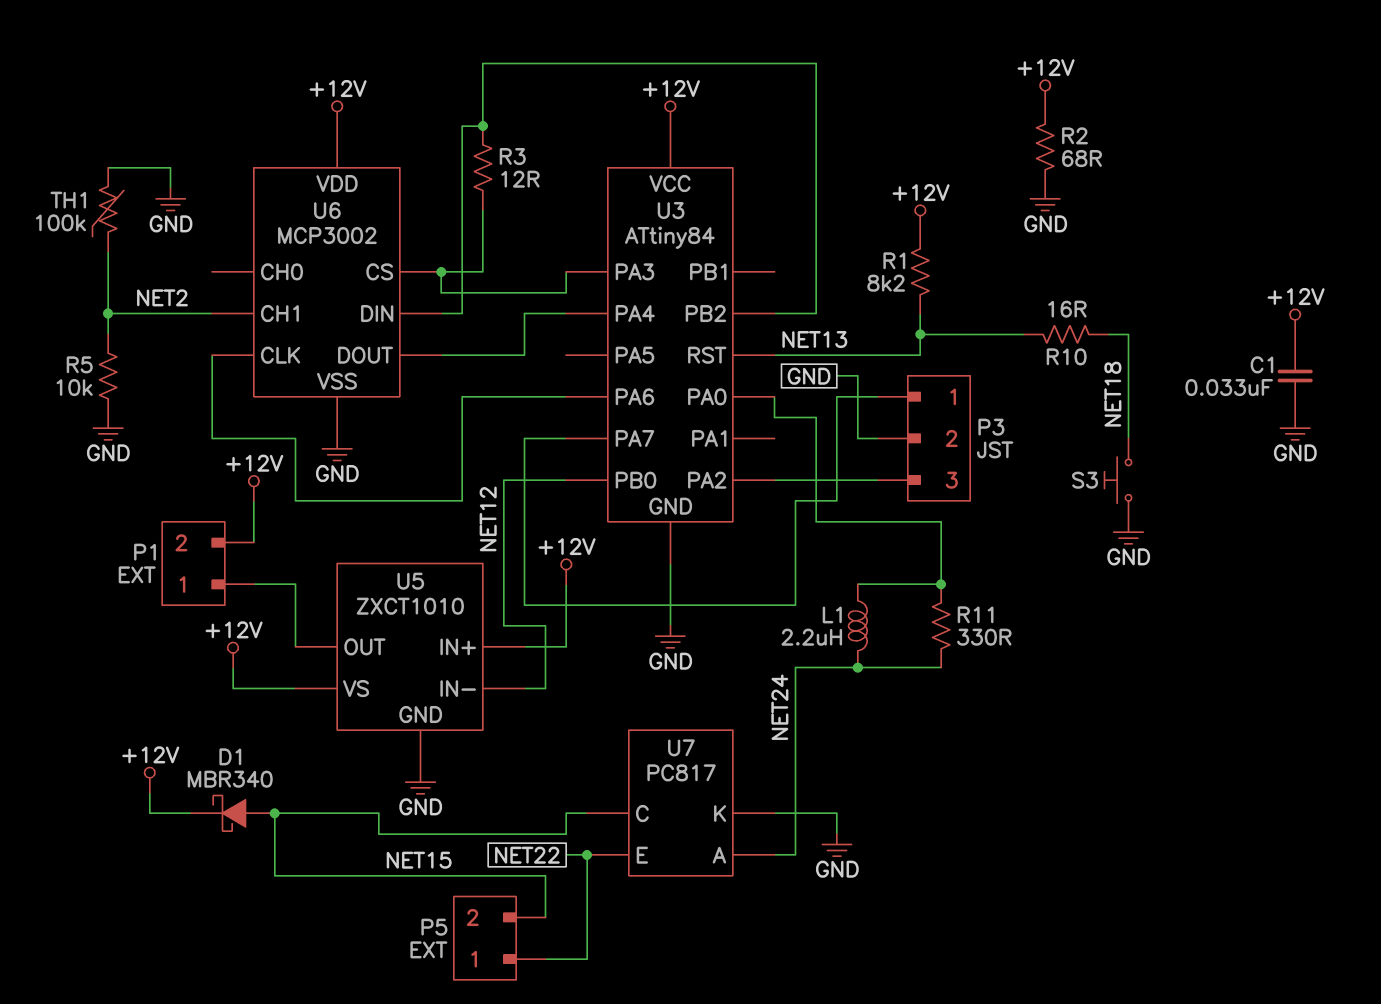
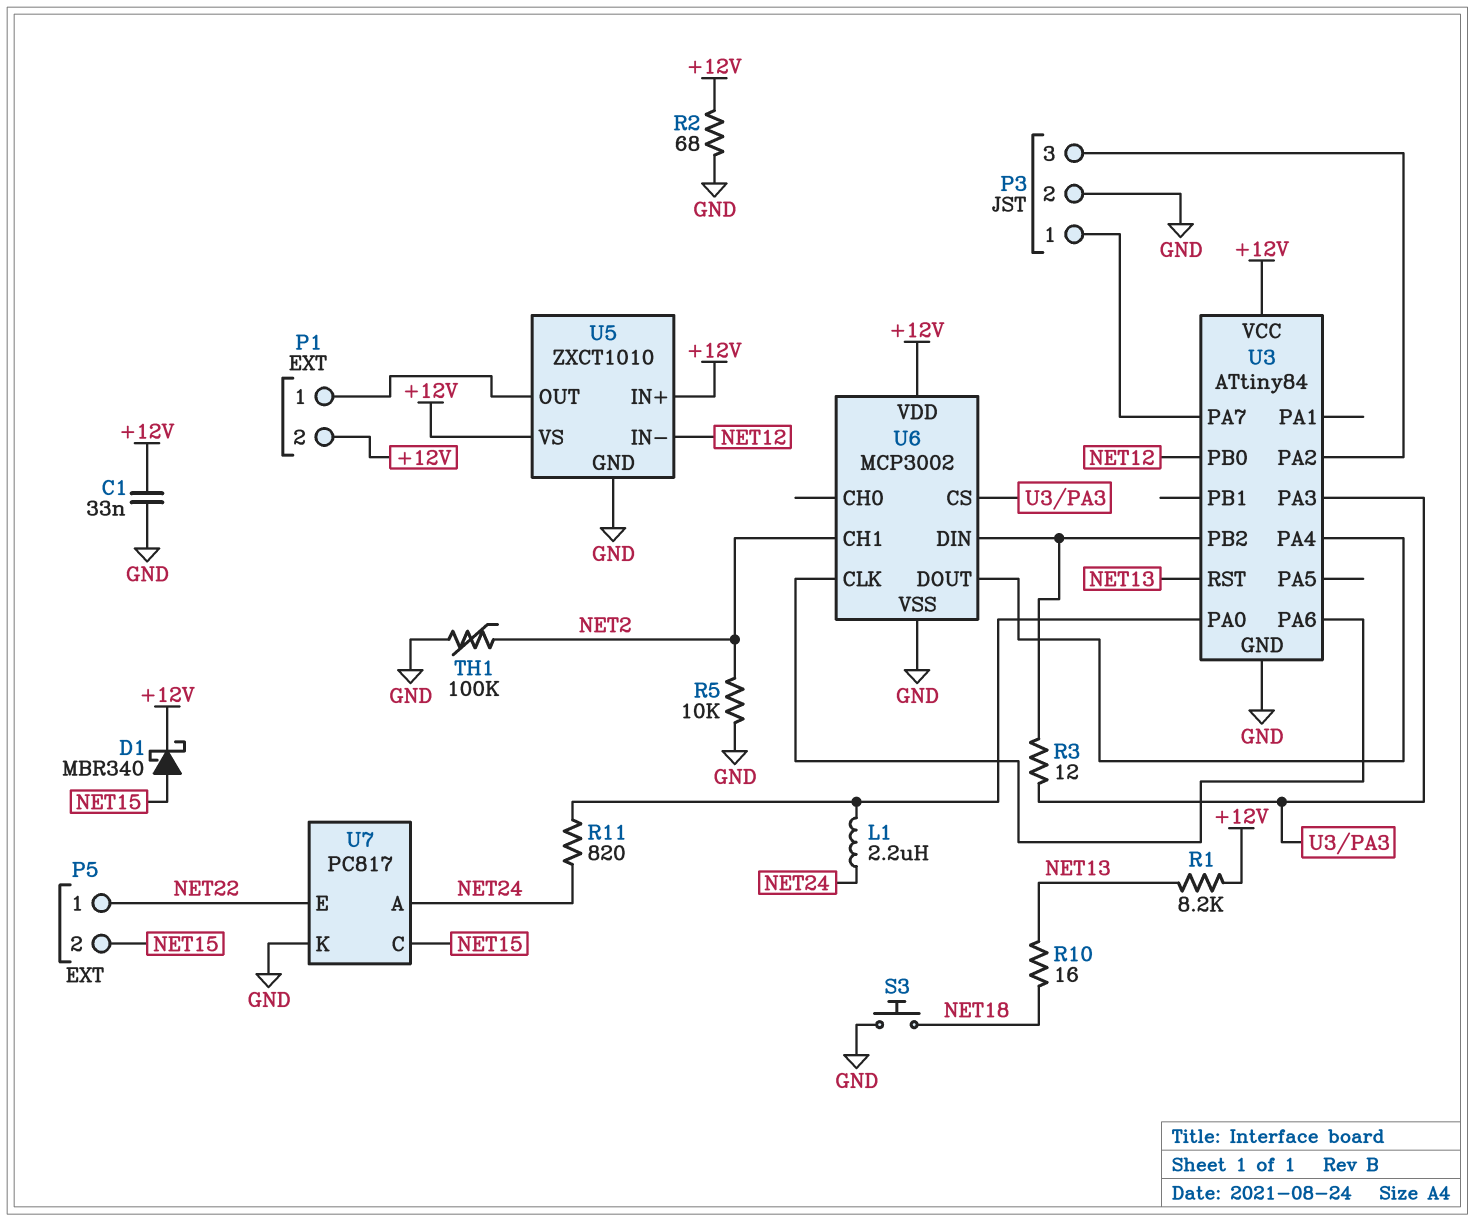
R11: 330 (NET24, U3/PA0) -> 820 (NET24, U3/PA0)

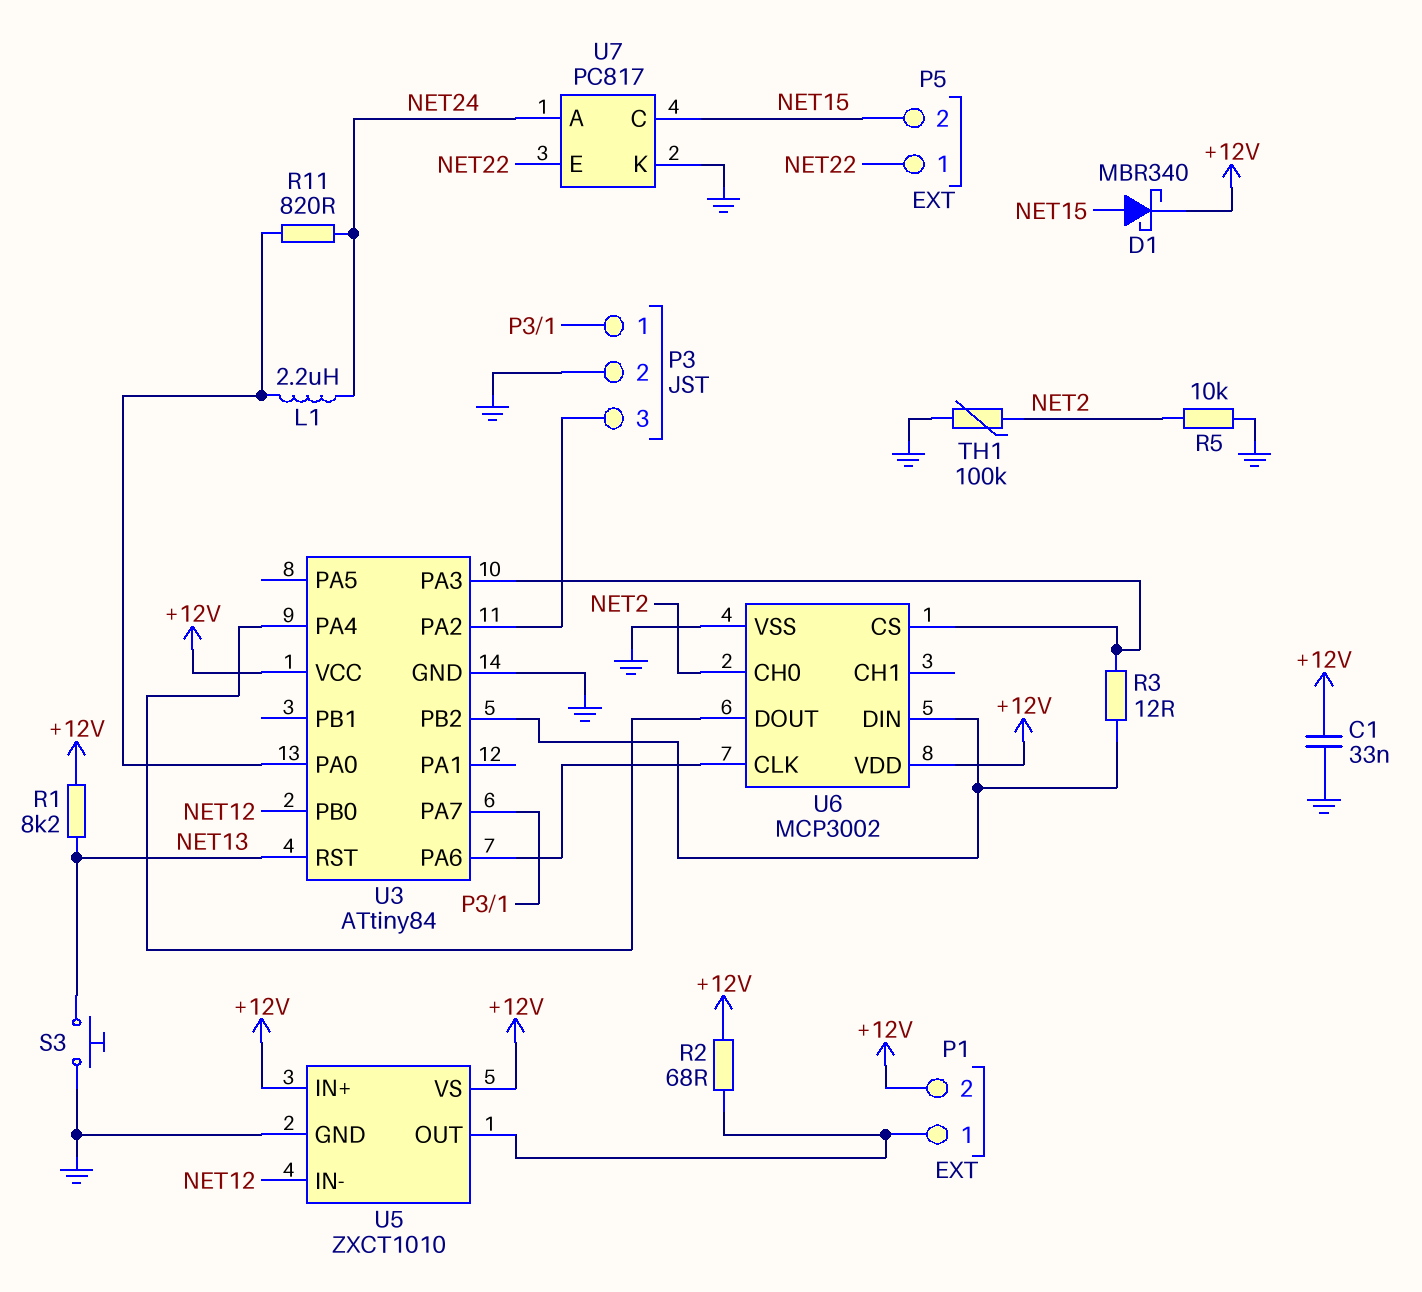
R2: 68 (+12V, GND) -> 68 (+12V, P1/1)
R10: 16 (NET13, NET18) -> none
S3: button (GND, NET18) -> button (GND, NET13)
U6 pin CH0: none -> NET2
U6 pin CH1: NET2 -> none

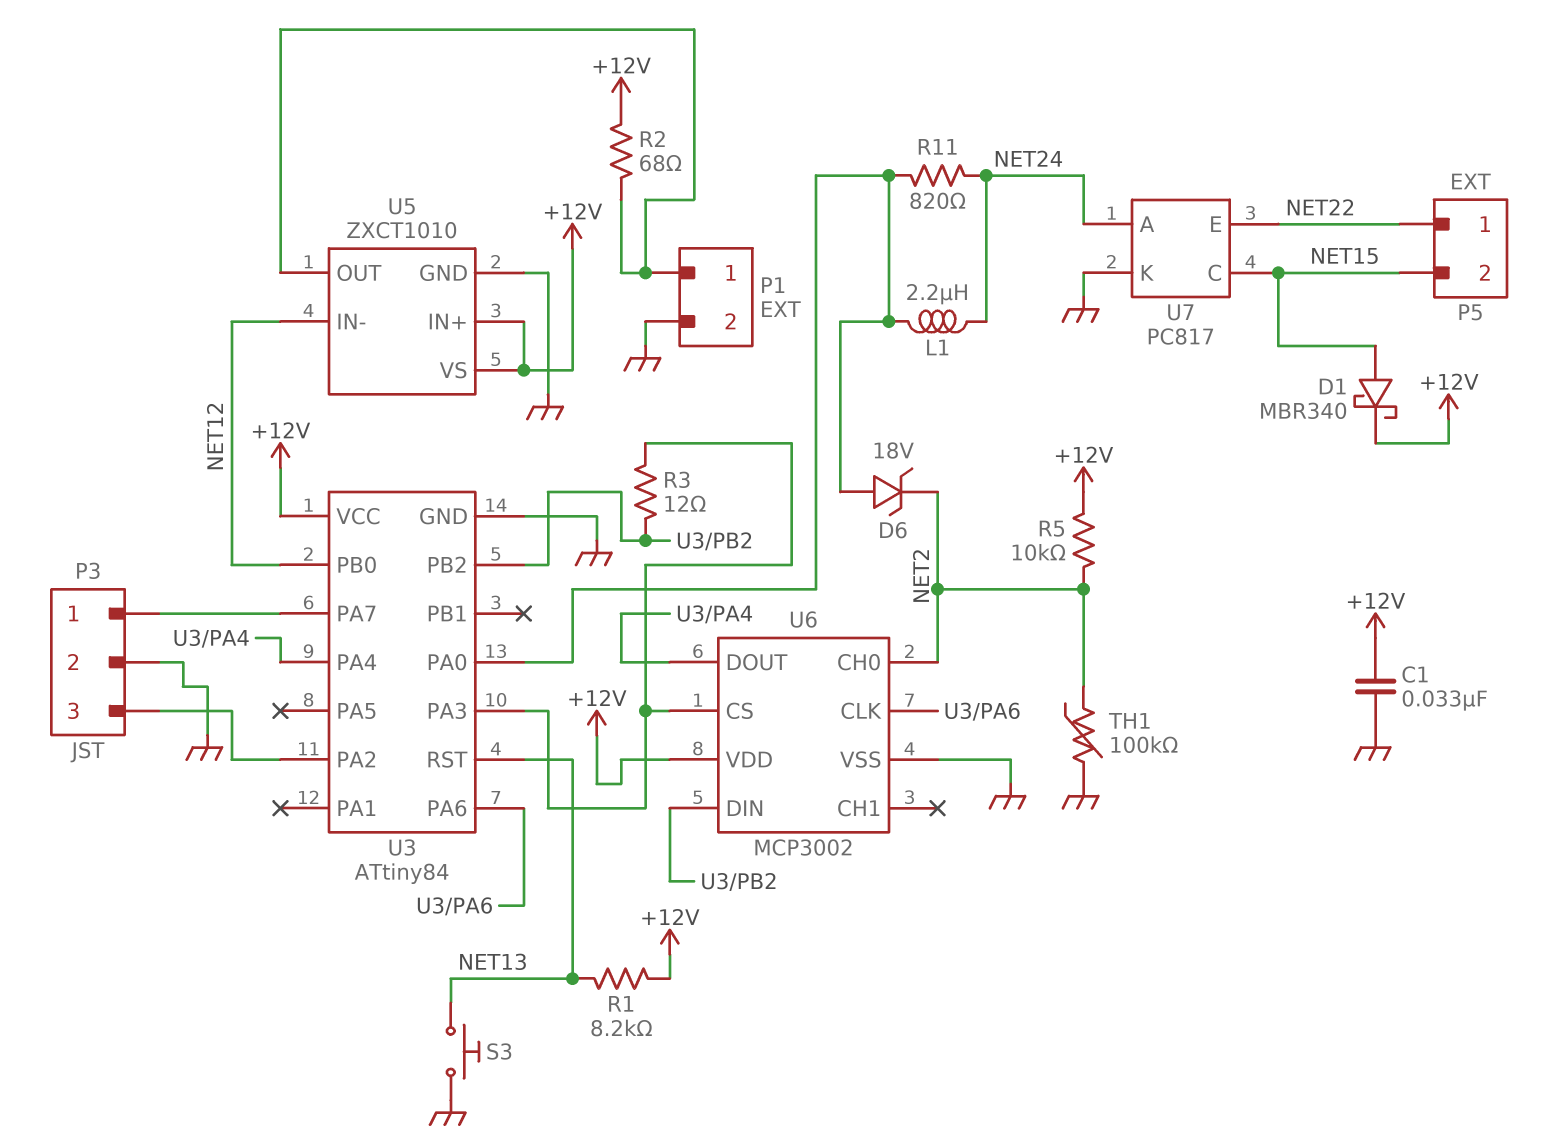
D6: none -> zener 18V (A U3/PA0, K NET2)
P1 pin 2: +12V -> GND
R5: 10k (GND, NET2) -> 10k (+12V, NET2)

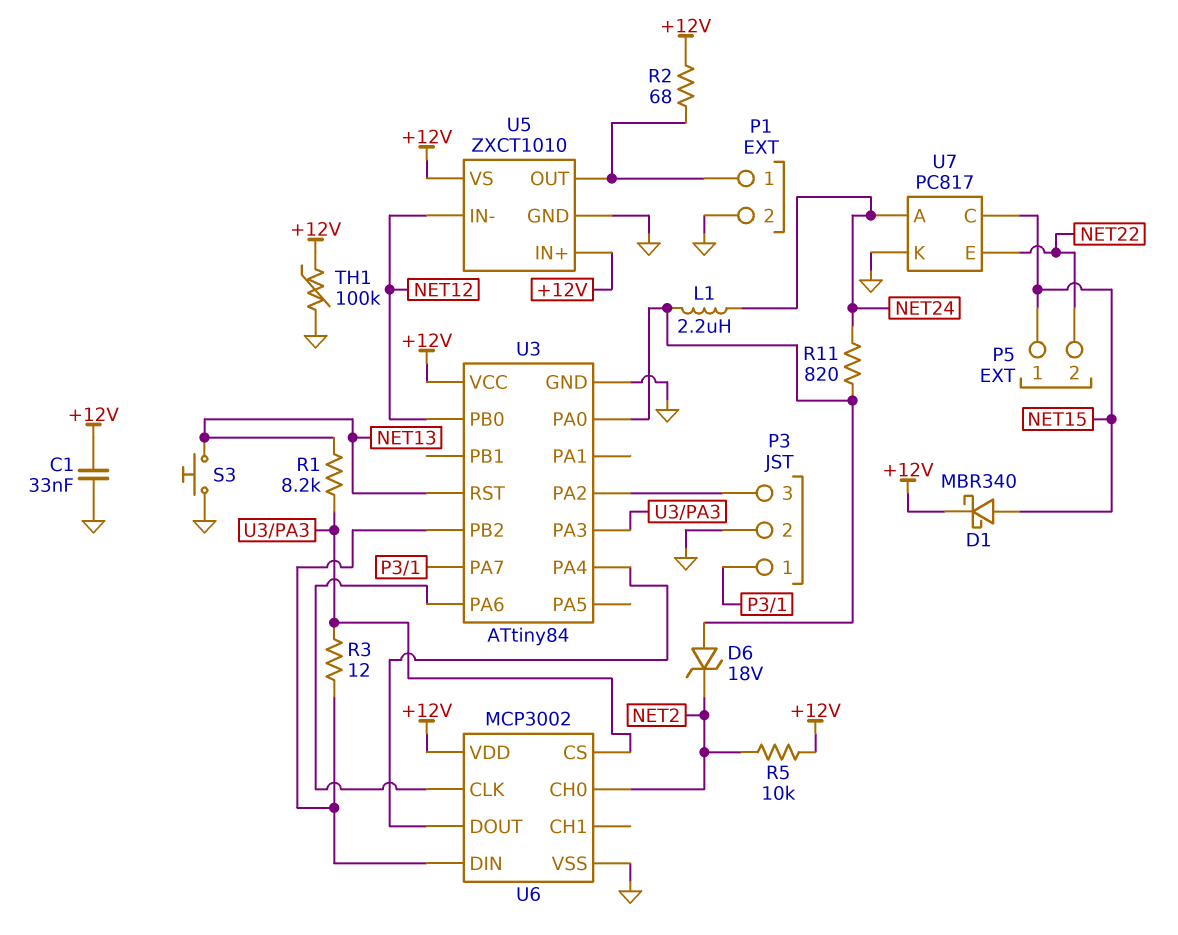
P5 pin 1: NET22 -> NET15
P5 pin 2: NET15 -> NET22
R1: 8.2k (+12V, NET13) -> 8.2k (NET13, U3/PA3)
TH1: 100k (GND, NET2) -> 100k (+12V, GND)

